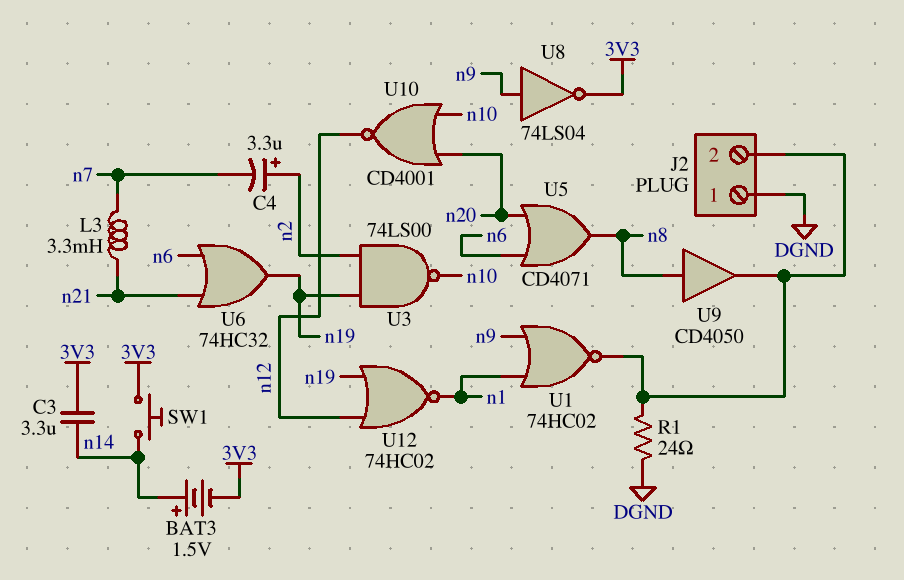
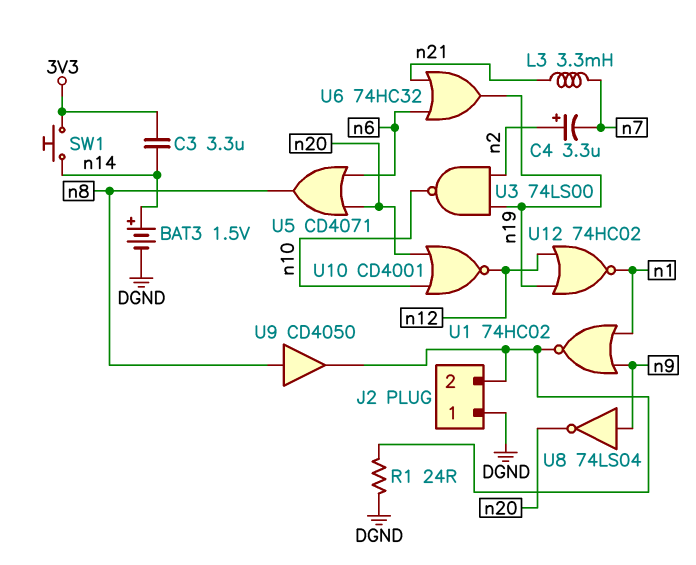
BAT3: 1.5V (plus n14, minus 3V3) -> 1.5V (plus n14, minus DGND)
U8: NOT 74LS04 (in n9, out 3V3) -> NOT 74LS04 (in n9, out n20)

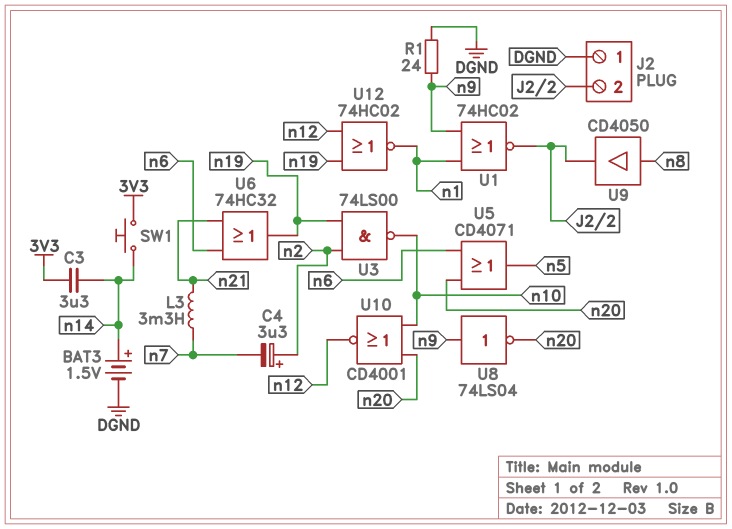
R1: 24 (DGND, J2/2) -> 24 (DGND, n9)
U5: OR CD4071 (in n6, in n20, out n8) -> OR CD4071 (in n6, in n20, out n5)

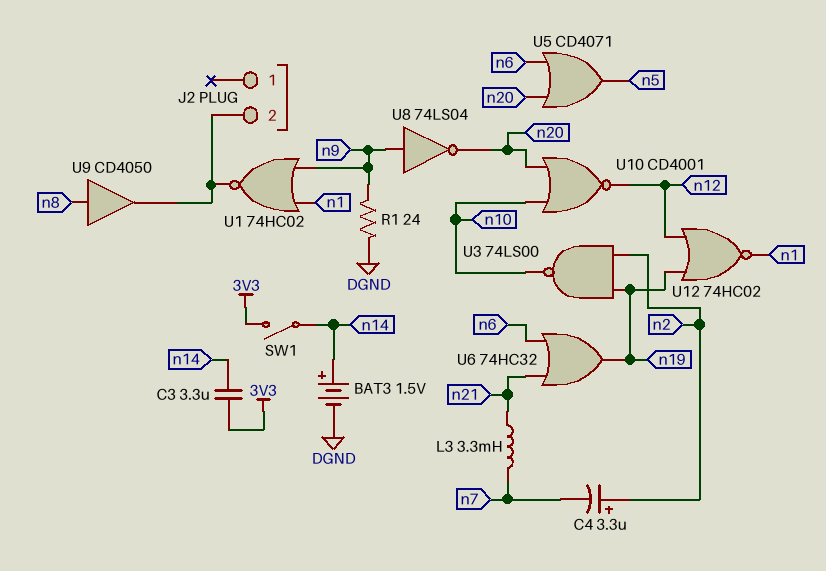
J2 pin 1: DGND -> none
SW1: button (3V3, n14) -> switch (3V3, n14)

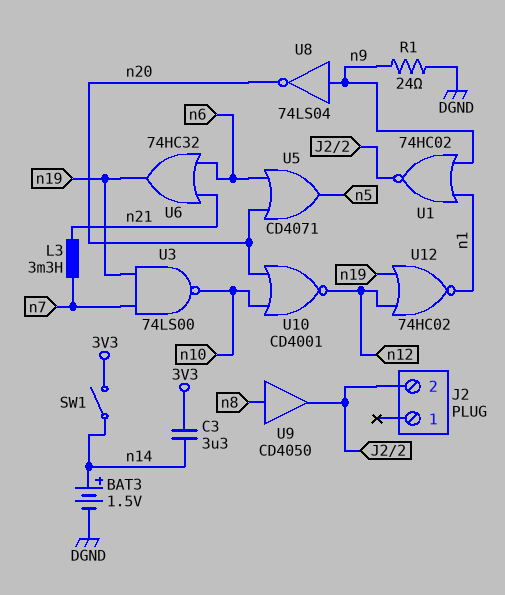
C4: 3.3uF (plus n2, minus n7) -> none
U3: NAND 74LS00 (in n2, in n19, out n10) -> NAND 74LS00 (in n7, in n19, out n10)

